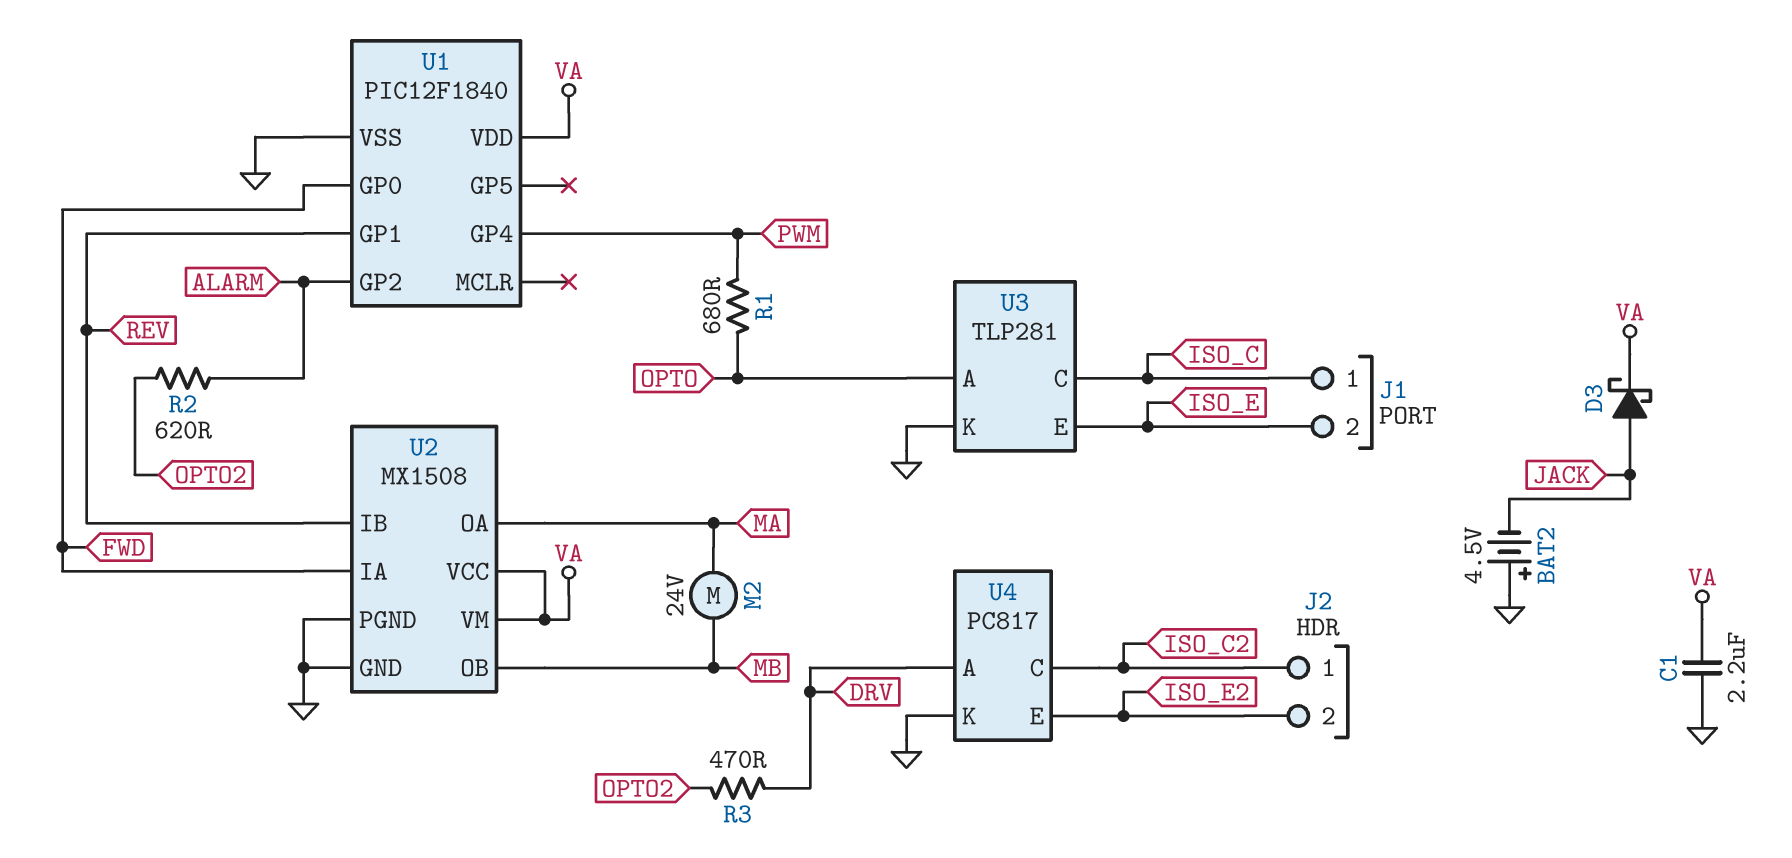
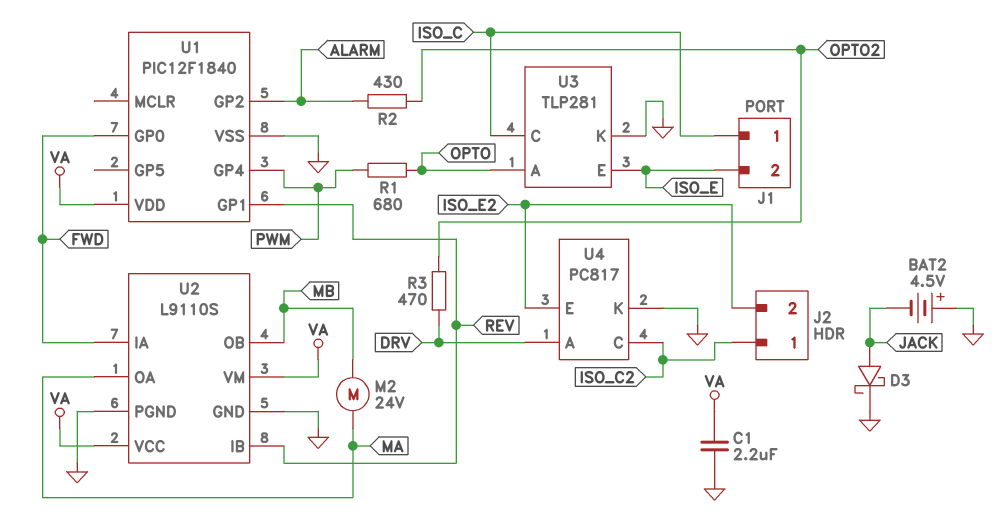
D3: schottky (A JACK, K VA) -> schottky (A JACK, K GND)
R2: 620 (ALARM, OPTO2) -> 430 (ALARM, OPTO2)
U2: MX1508 -> L9110S

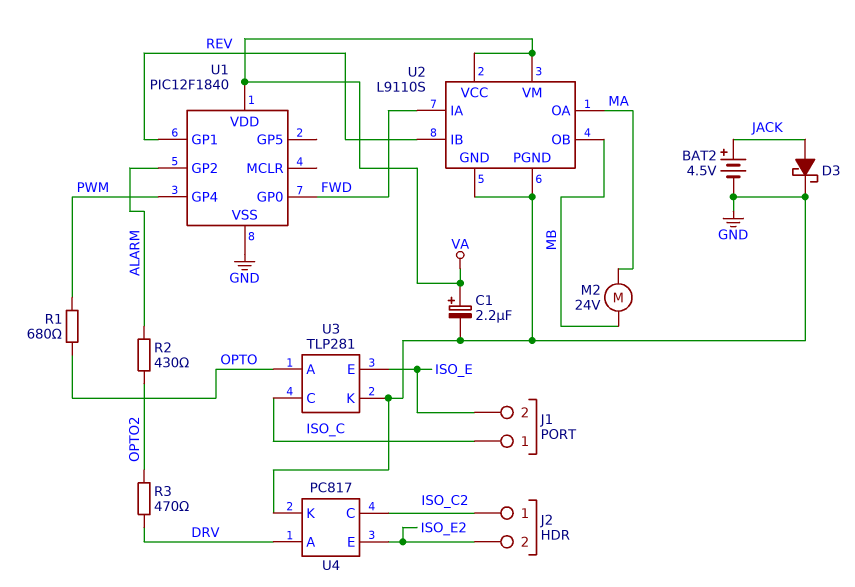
BAT2: 4.5V (plus GND, minus JACK) -> 4.5V (plus JACK, minus GND)
C1: 2.2uF (GND, VA) -> 2.2uF (plus VA, minus GND)

